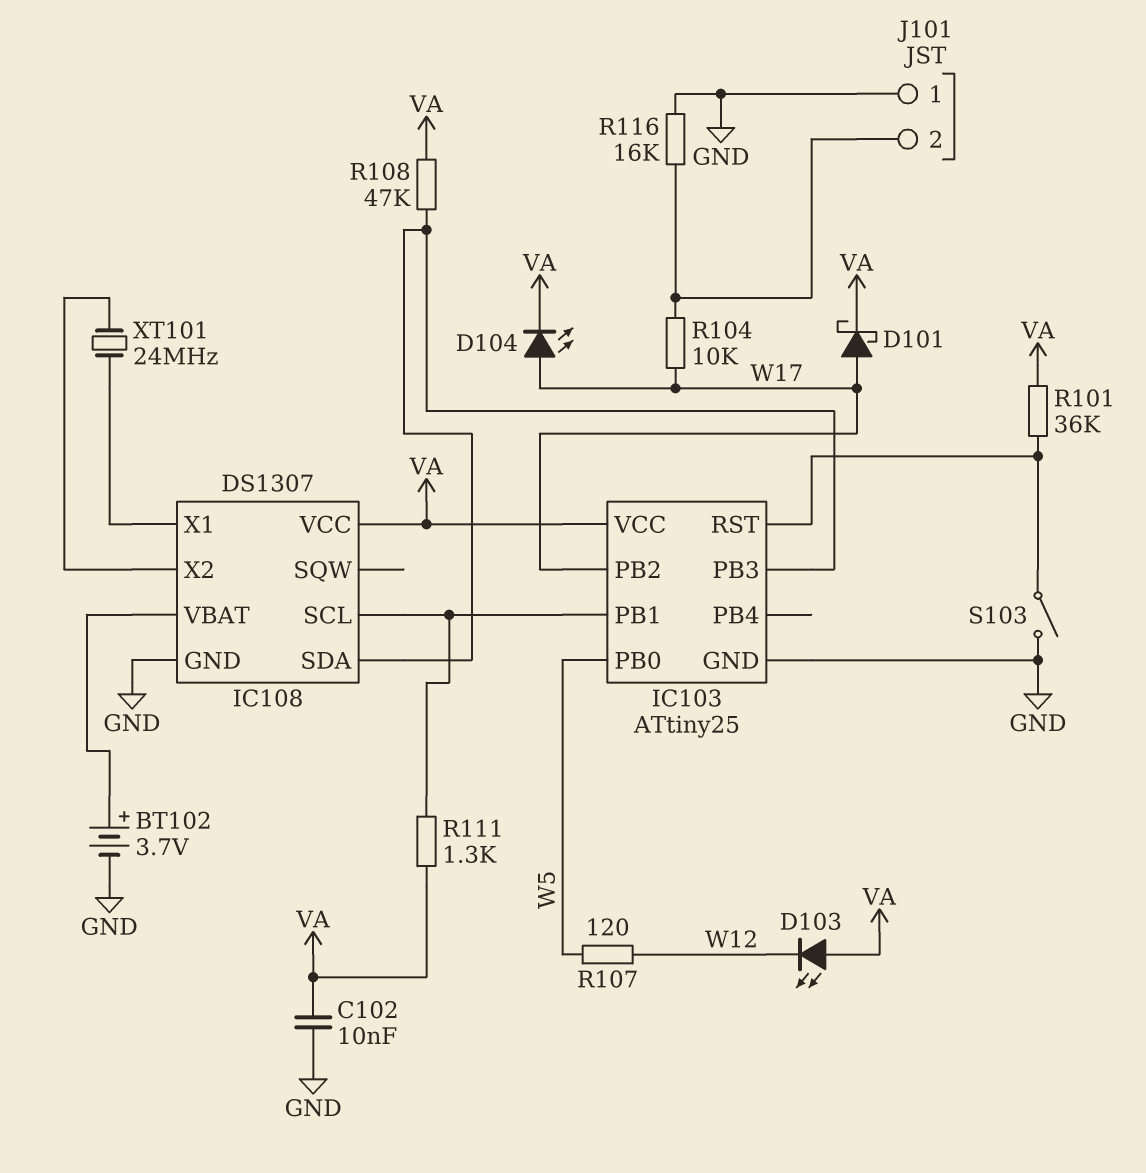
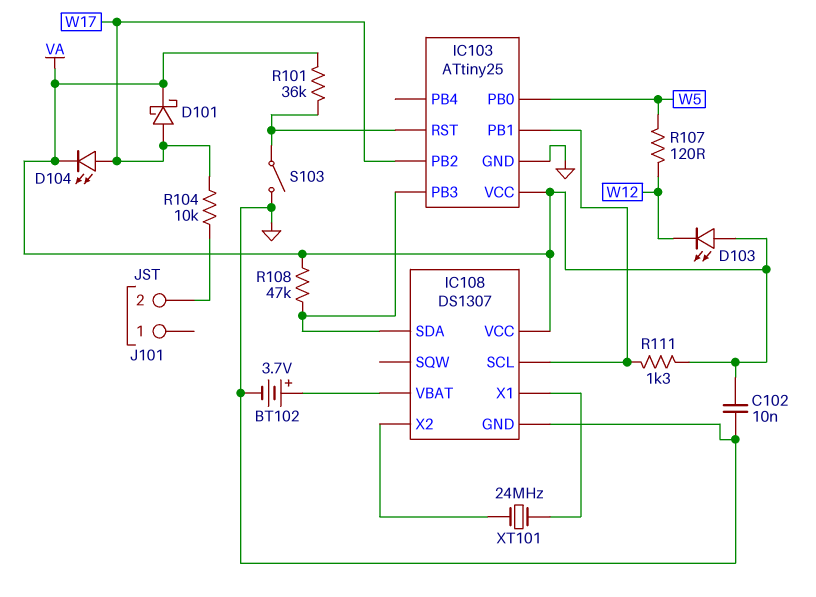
J101 pin 1: GND -> none
R116: 16k (GND, J101/2) -> none

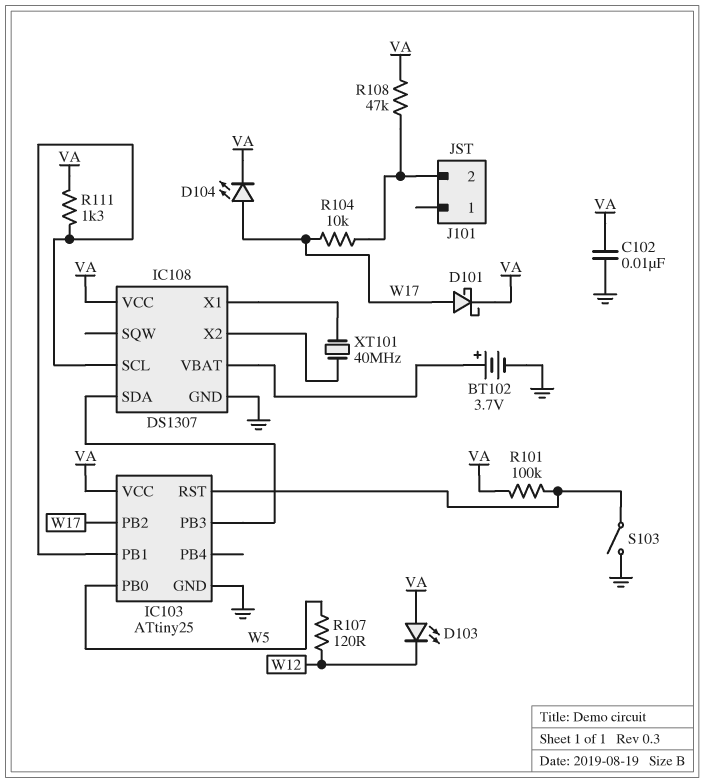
R101: 36k (IC103/RST, VA) -> 100k (IC103/RST, VA)
R108: 47k (IC103/PB3, VA) -> 47k (J101/2, VA)
XT101: 24MHz (IC108/X1, IC108/X2) -> 40MHz (IC108/X1, IC108/X2)

